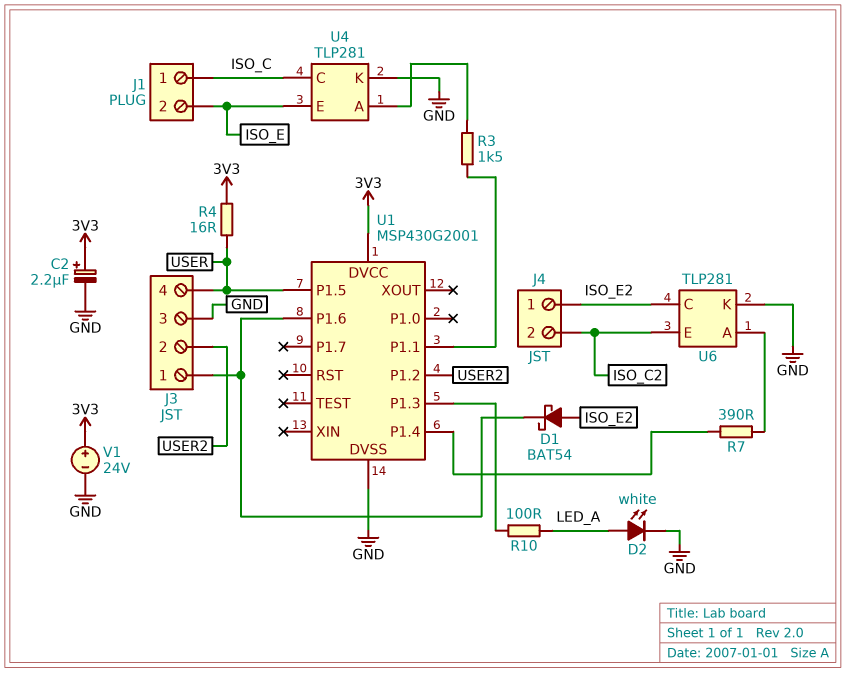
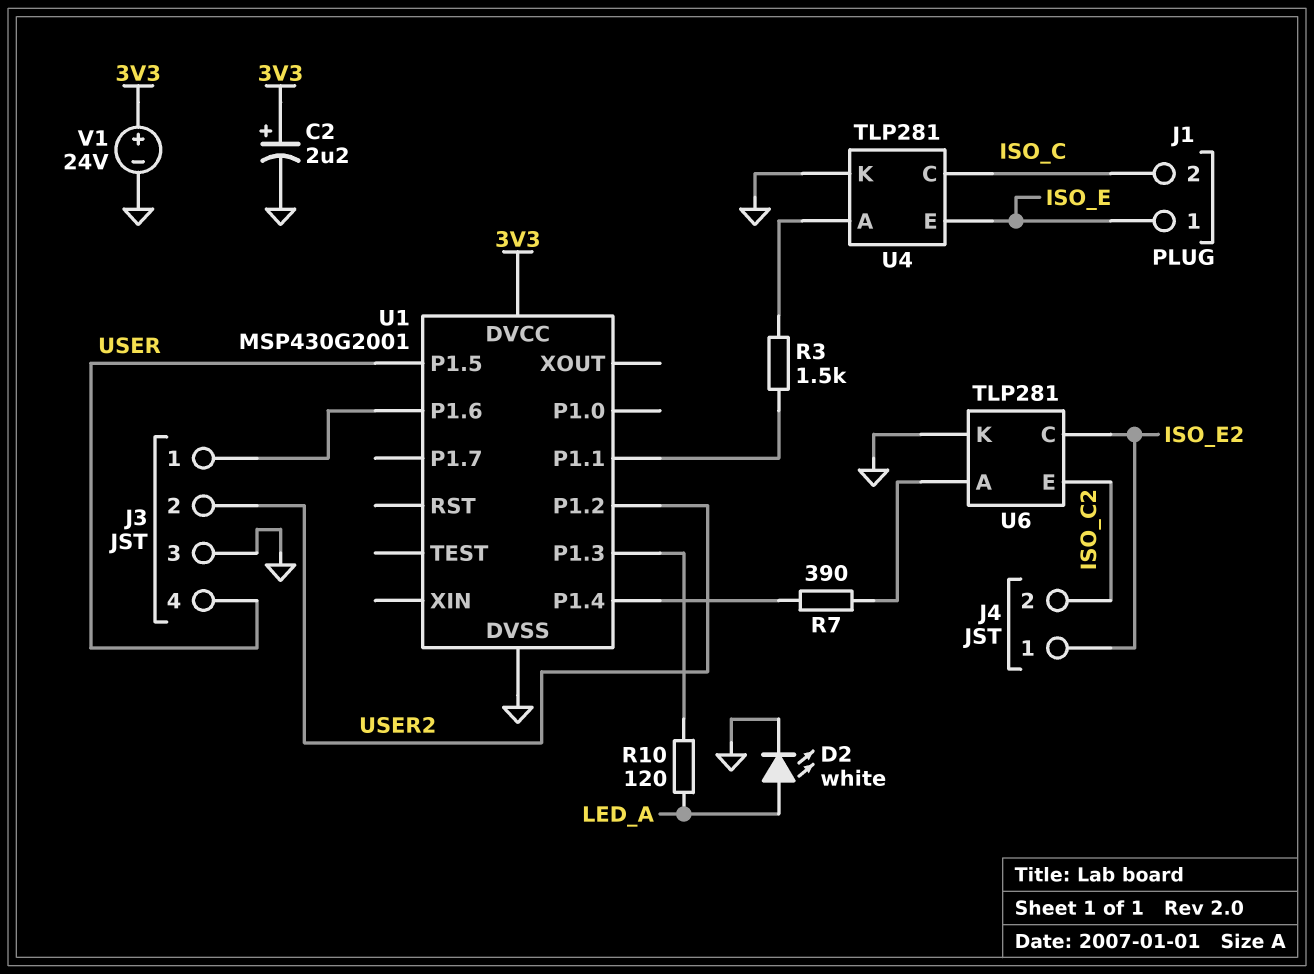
D1: schottky BAT54 (A ISO_E2, K J3/1) -> none
J1 pin 1: ISO_C -> ISO_E
J1 pin 2: ISO_E -> ISO_C
R4: 16 (3V3, USER) -> none
R10: 100 (LED_A, U1/P1.3) -> 120 (LED_A, U1/P1.3)

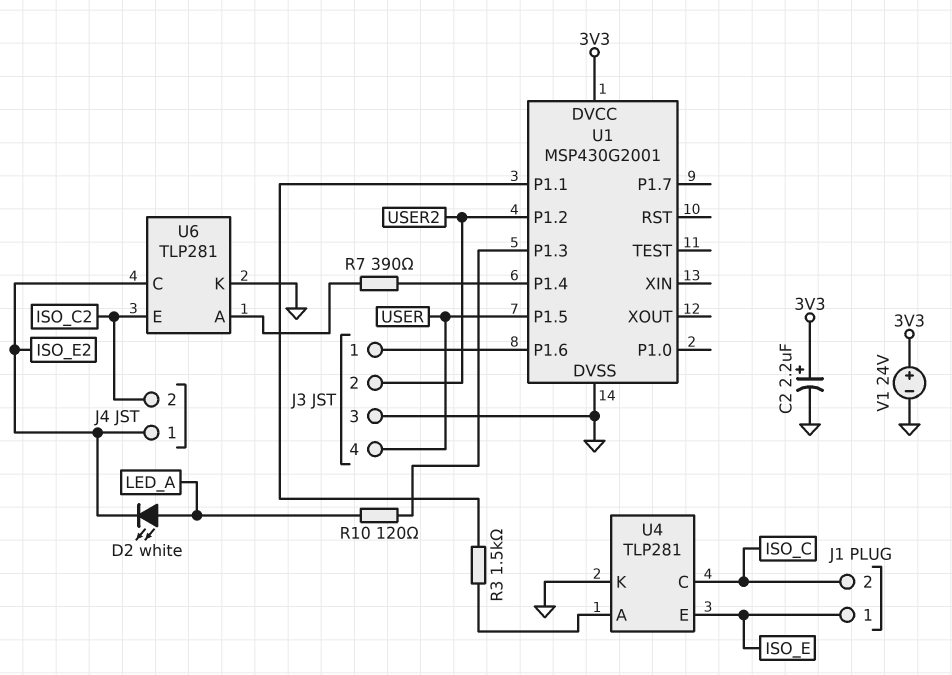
D2: LED white (A LED_A, K GND) -> LED white (A LED_A, K ISO_E2)

